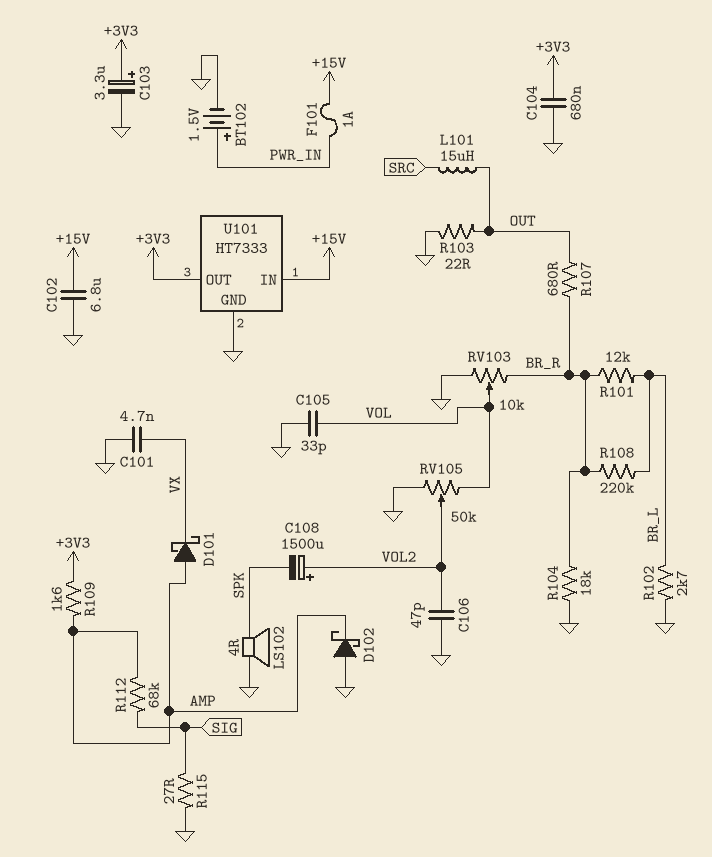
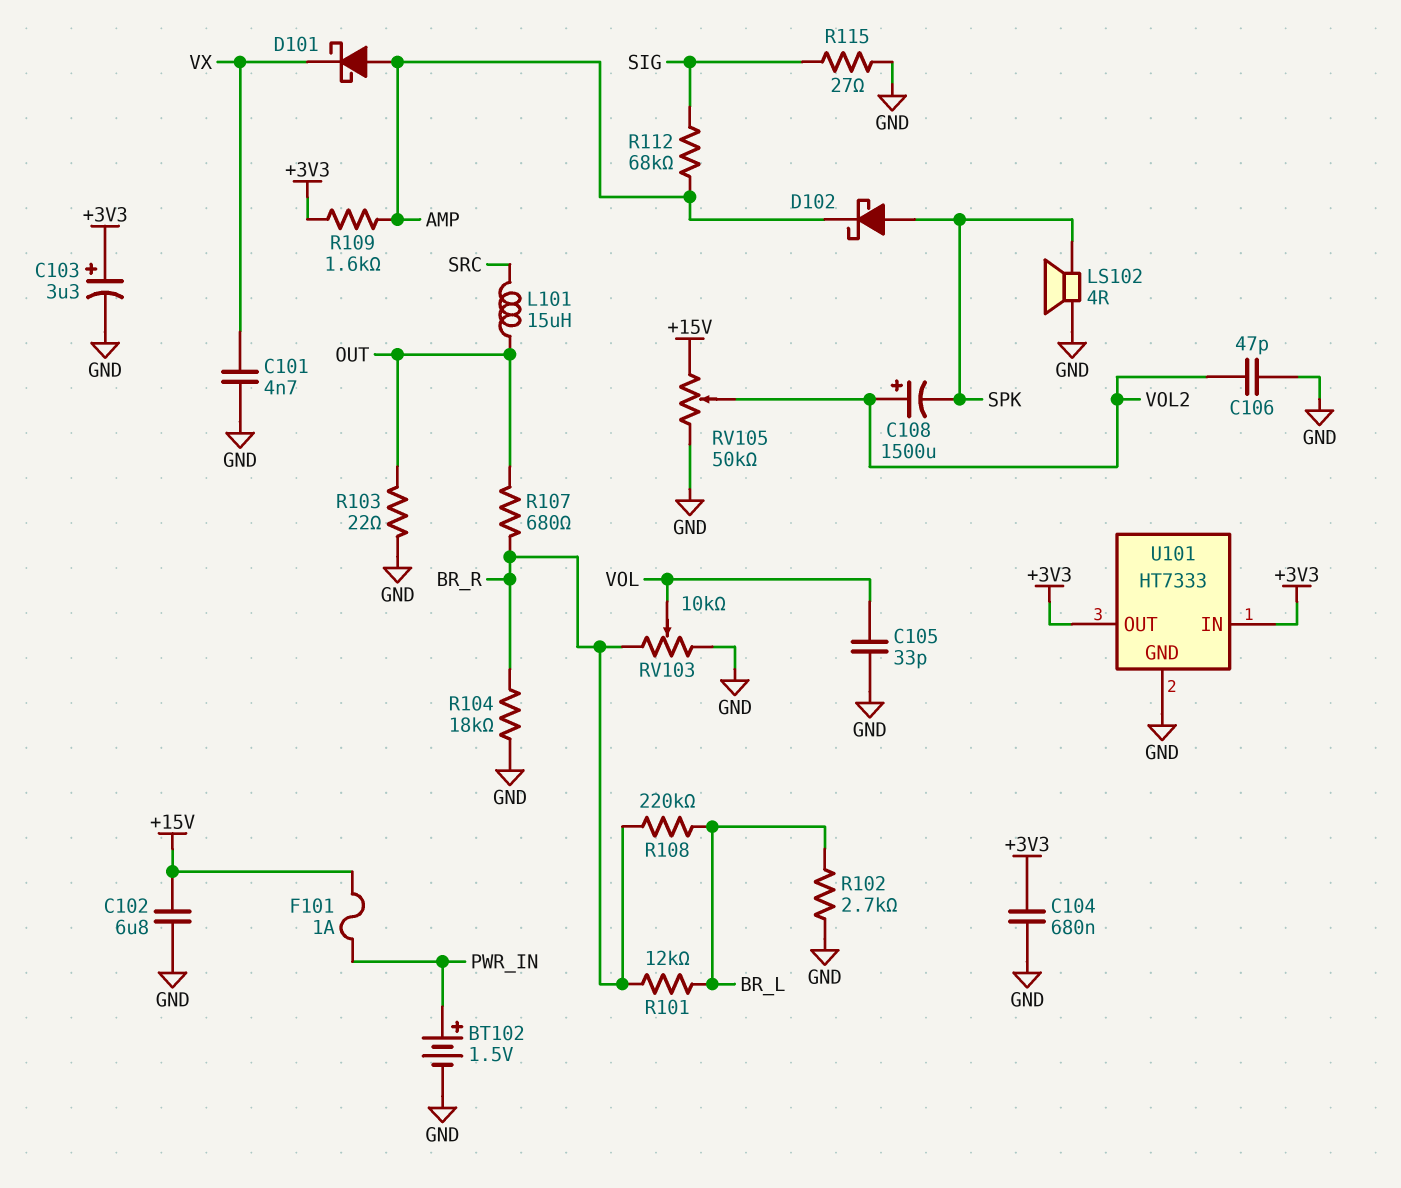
D102: schottky (A GND, K AMP) -> schottky (A SPK, K AMP)
RV105: 50k (GND, VOL, wiper VOL2) -> 50k (+15V, GND, wiper VOL2)
U101 pin IN: +15V -> +3V3

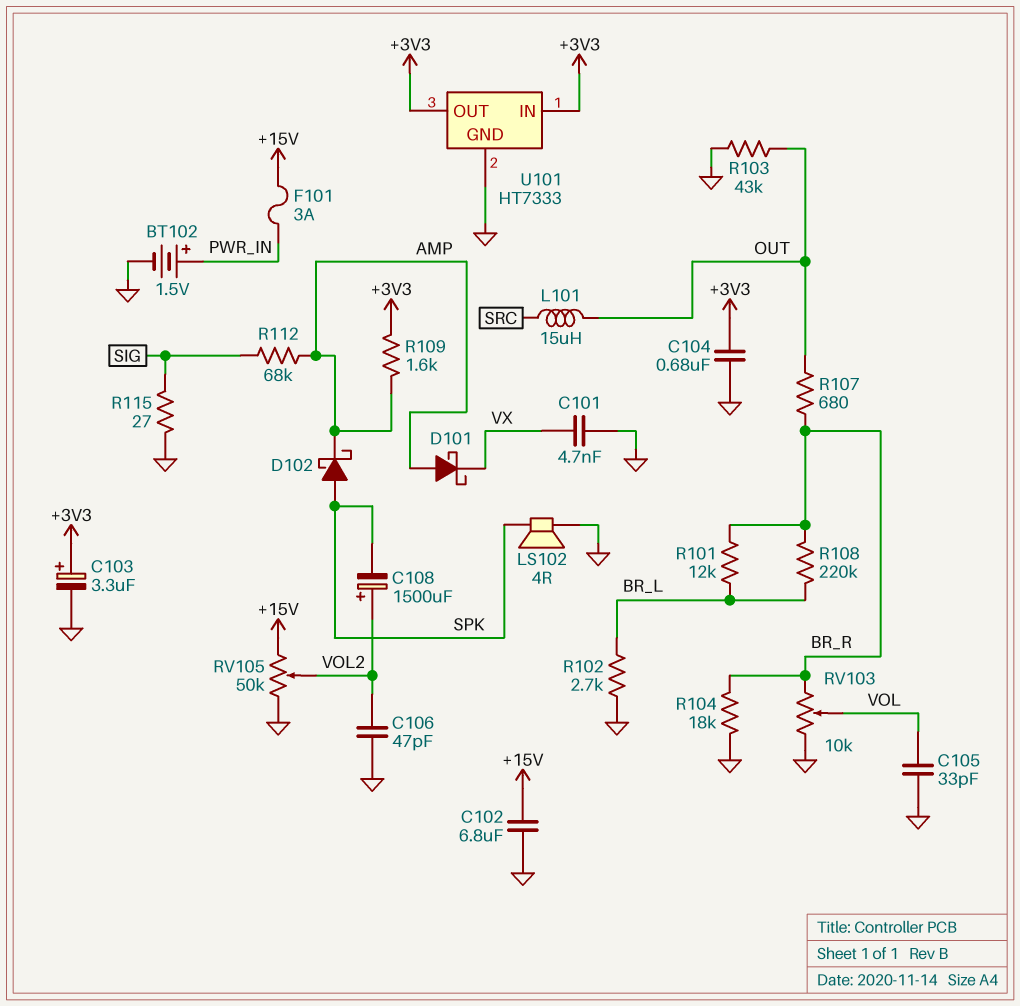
F101: 1A (+15V, PWR_IN) -> 3A (+15V, PWR_IN)
R103: 22 (GND, OUT) -> 43k (GND, OUT)

